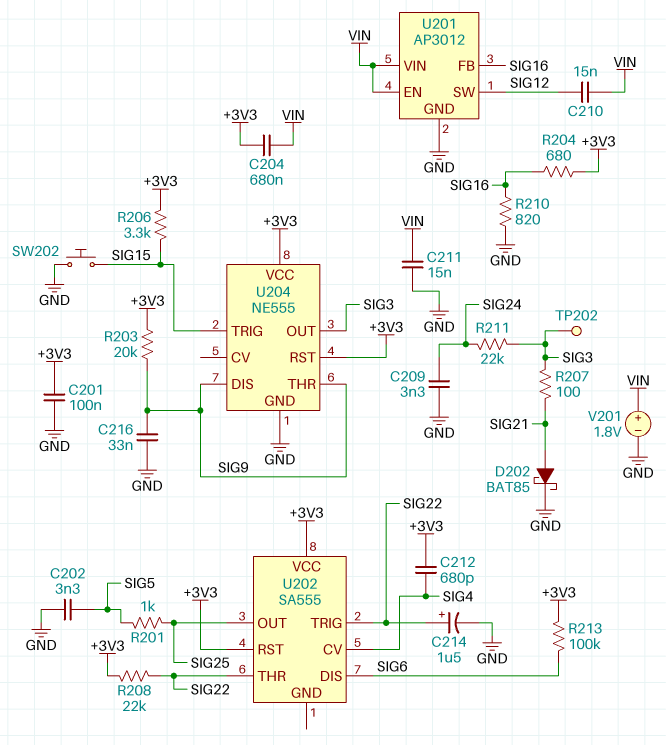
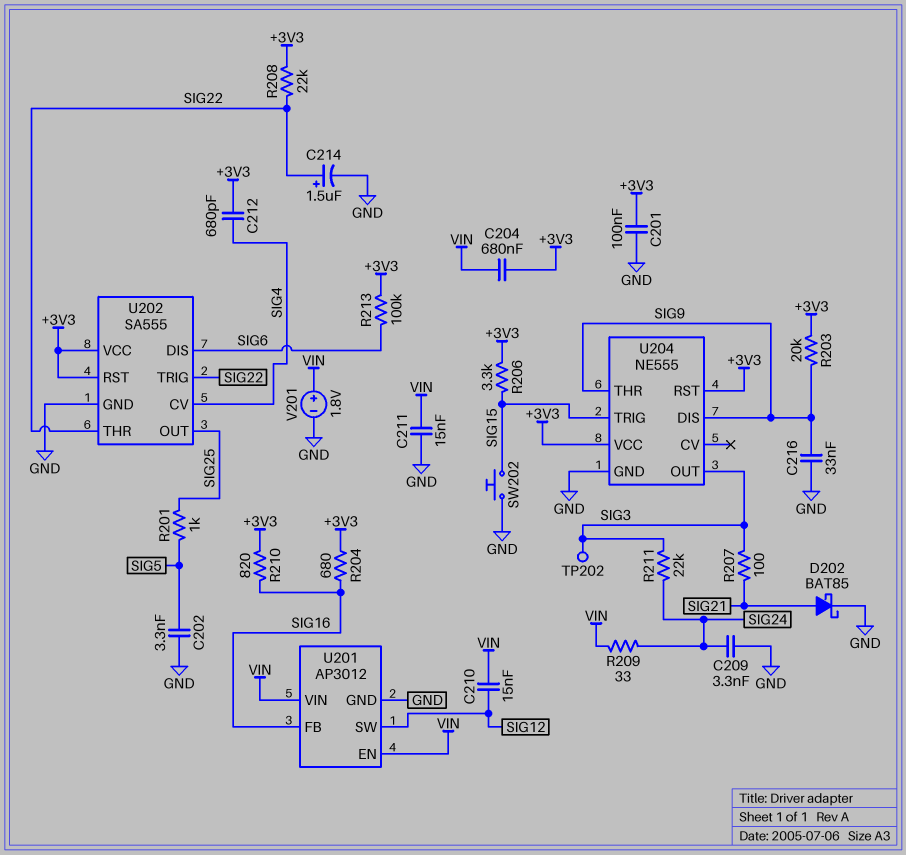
R209: none -> 33 (SIG24, VIN)
R210: 820 (GND, SIG16) -> 820 (+3V3, SIG16)
U202 pin GND: none -> GND

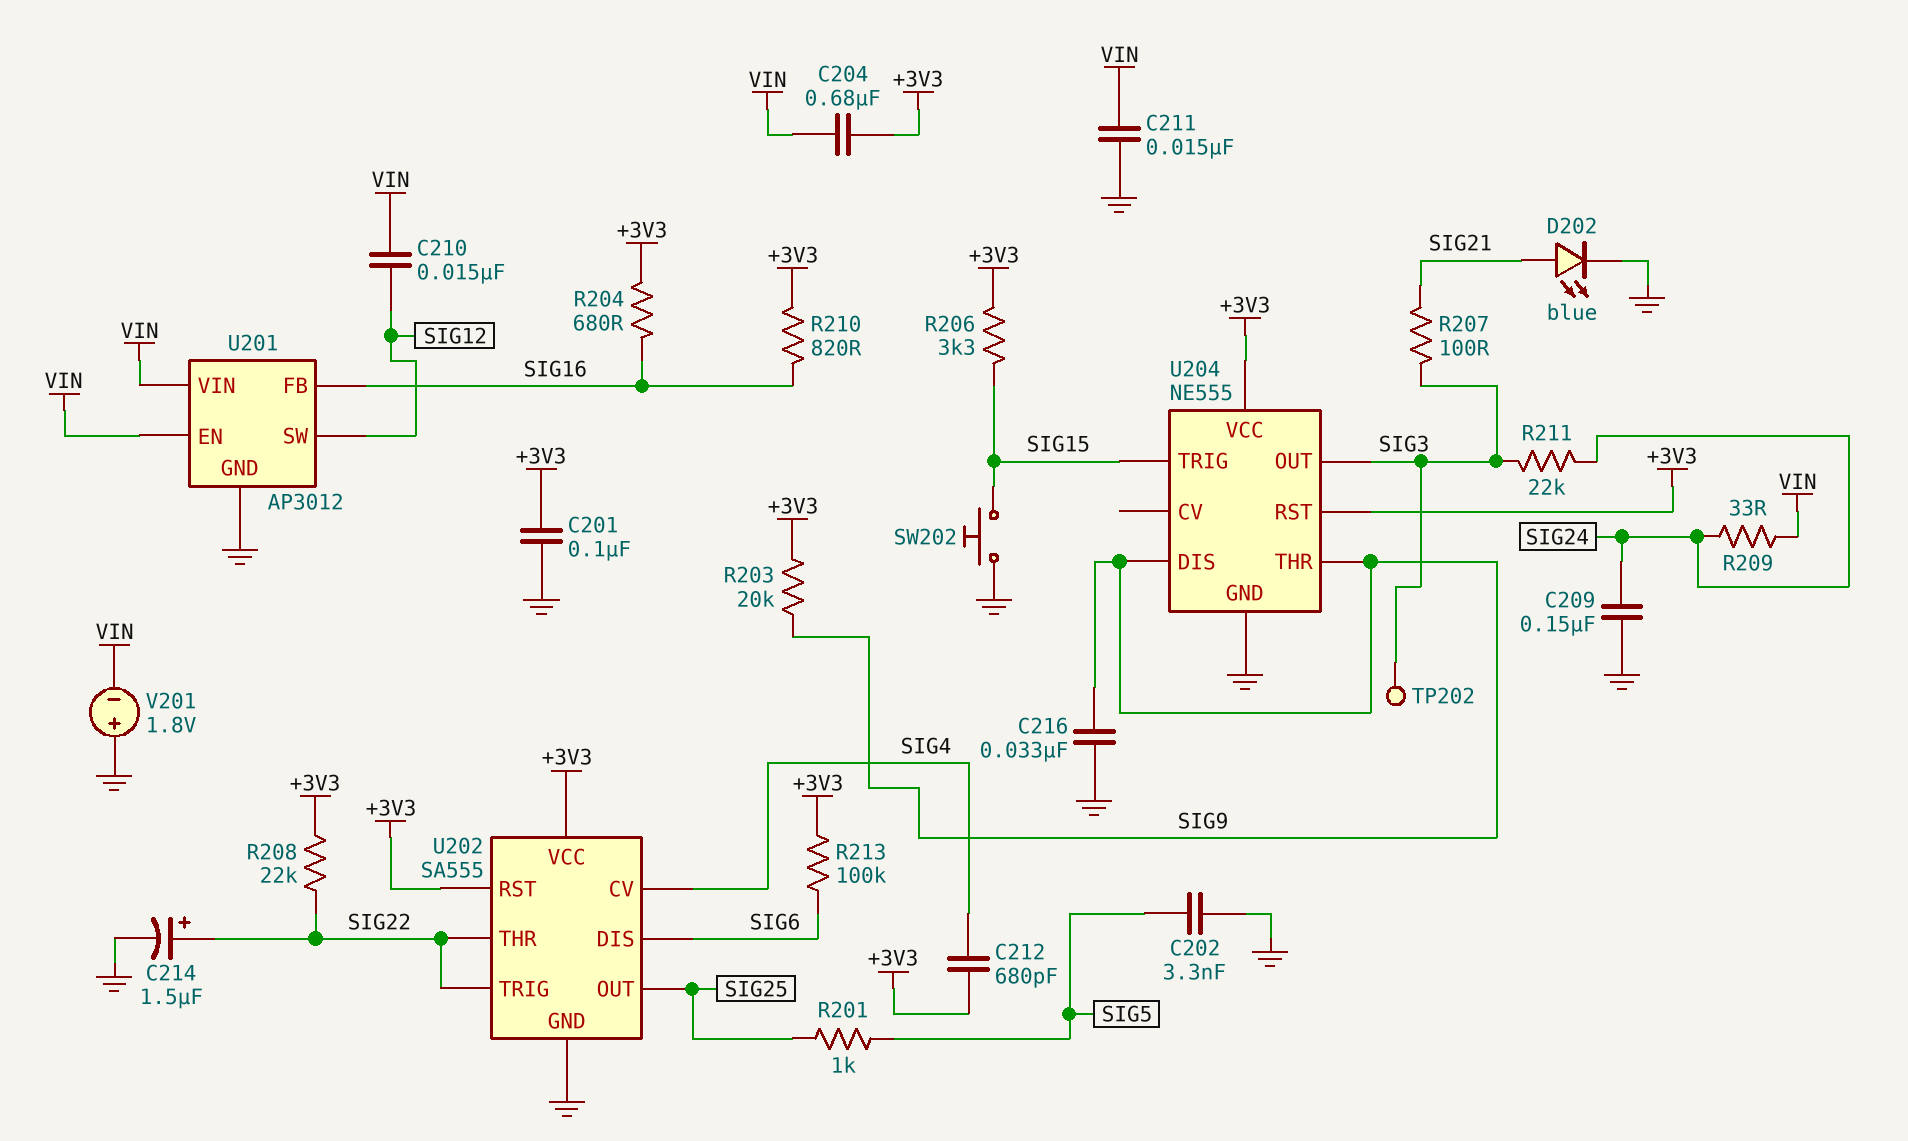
C209: 3.3nF (GND, SIG24) -> 150nF (GND, SIG24)
D202: schottky BAT85 (A SIG21, K GND) -> LED blue (A SIG21, K GND)
V201: 1.8V (plus VIN, minus GND) -> 1.8V (plus GND, minus VIN)

